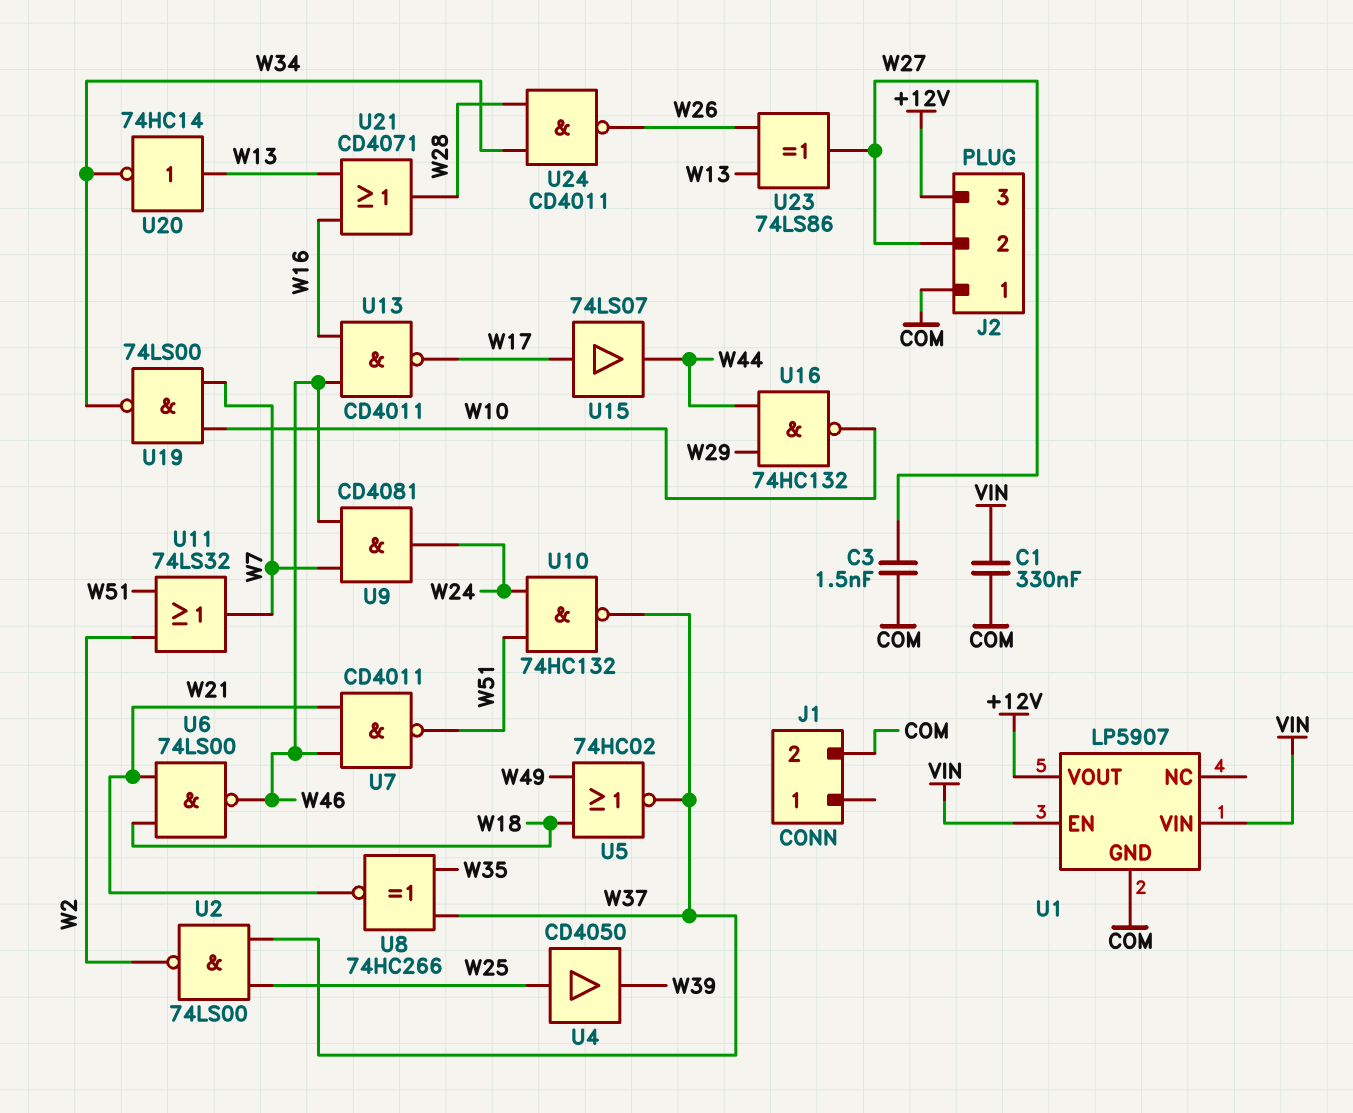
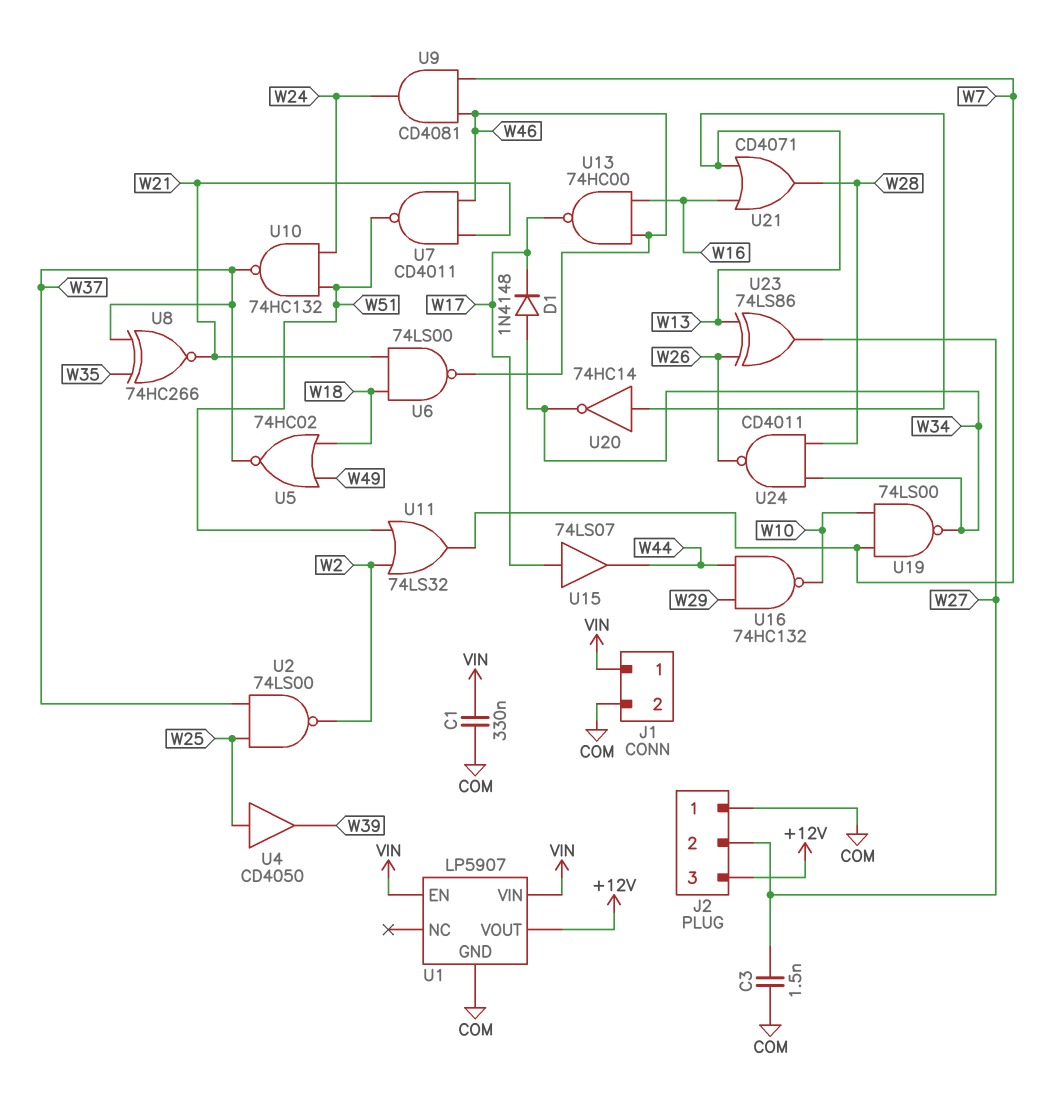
D1: none -> diode 1N4148 (A W34, K W17)
J1 pin 1: none -> VIN
U13: NAND CD4011 (in W16, in W46, out W17) -> NAND 74HC00 (in W16, in W46, out W17)

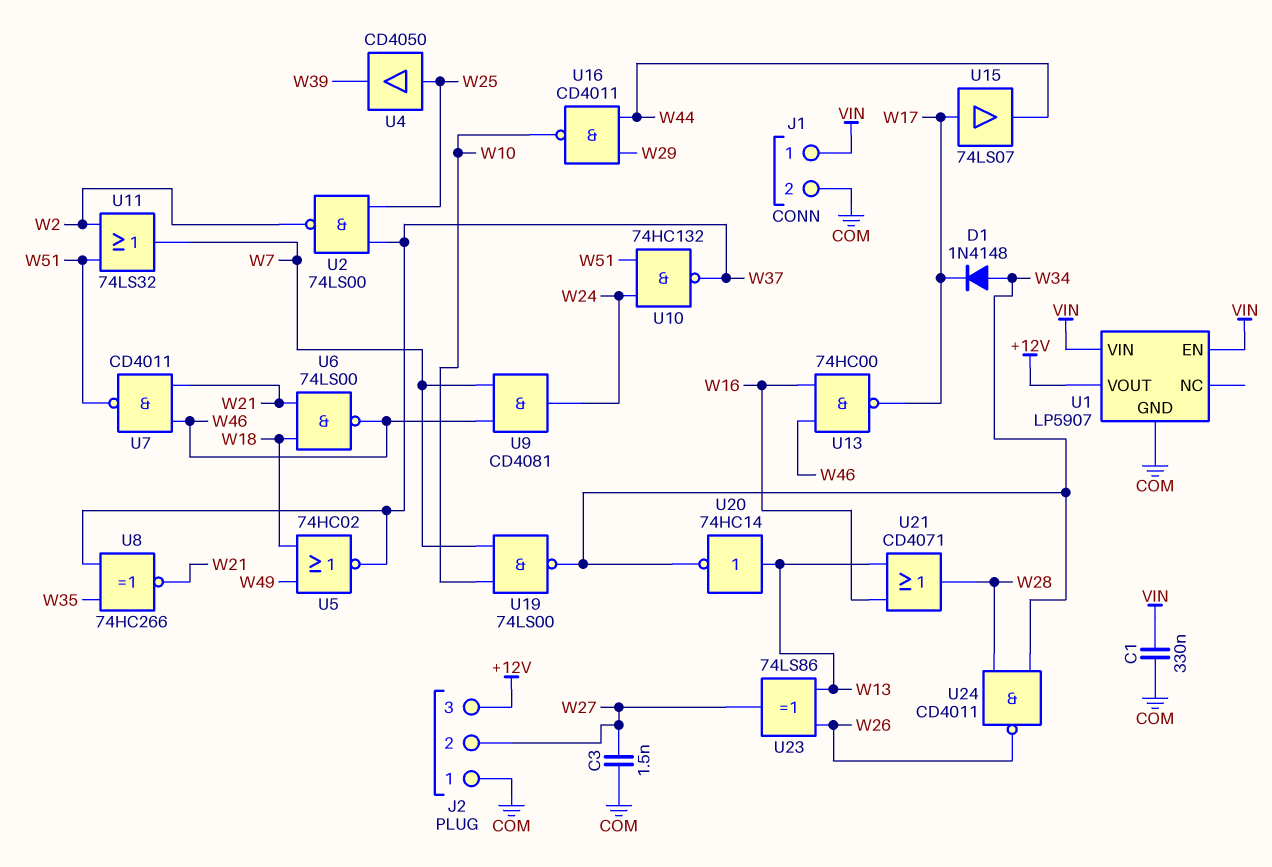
U16: NAND 74HC132 (in W29, in W44, out W10) -> NAND CD4011 (in W29, in W44, out W10)

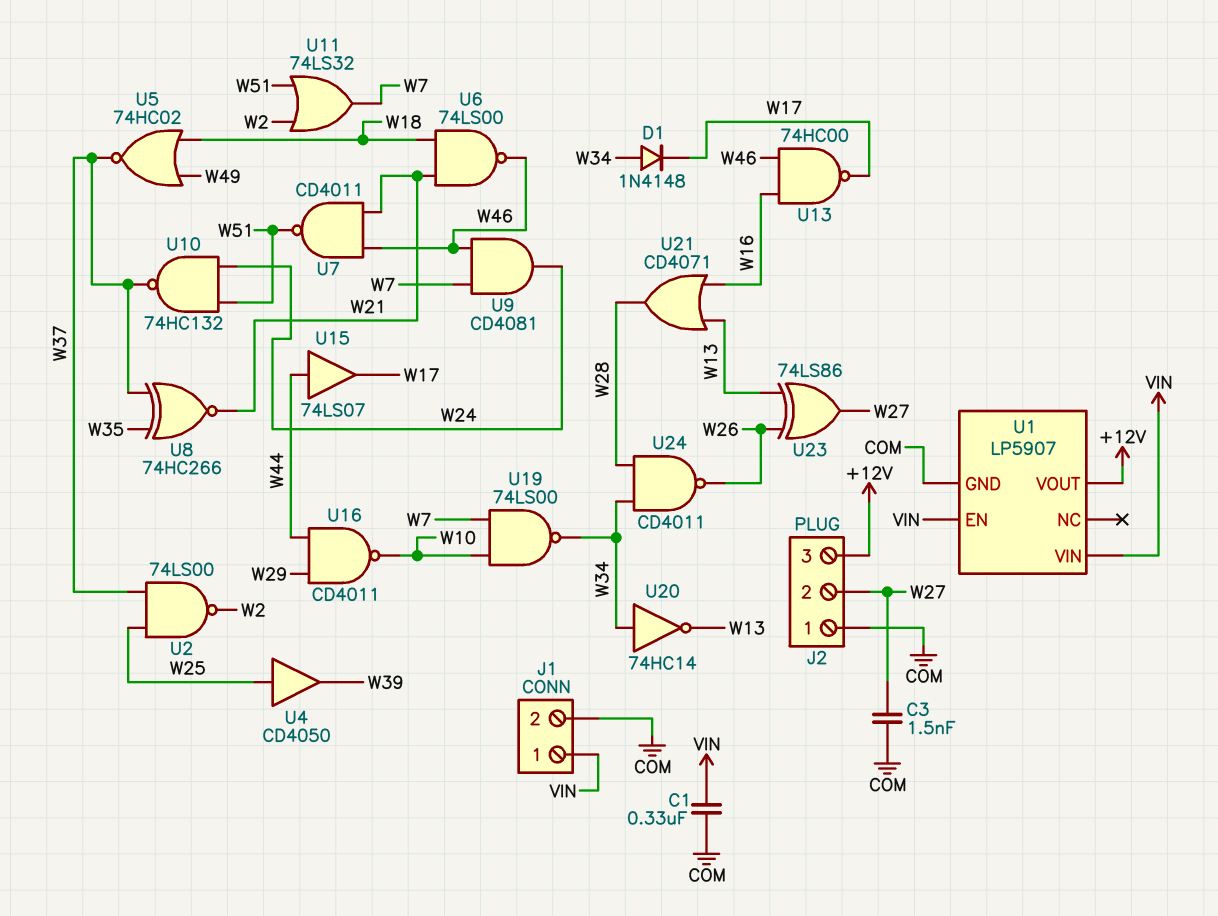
U15: buffer 74LS07 (in W17, out W44) -> buffer 74LS07 (in W44, out W17)
U20: NOT 74HC14 (in W13, out W34) -> NOT 74HC14 (in W34, out W13)

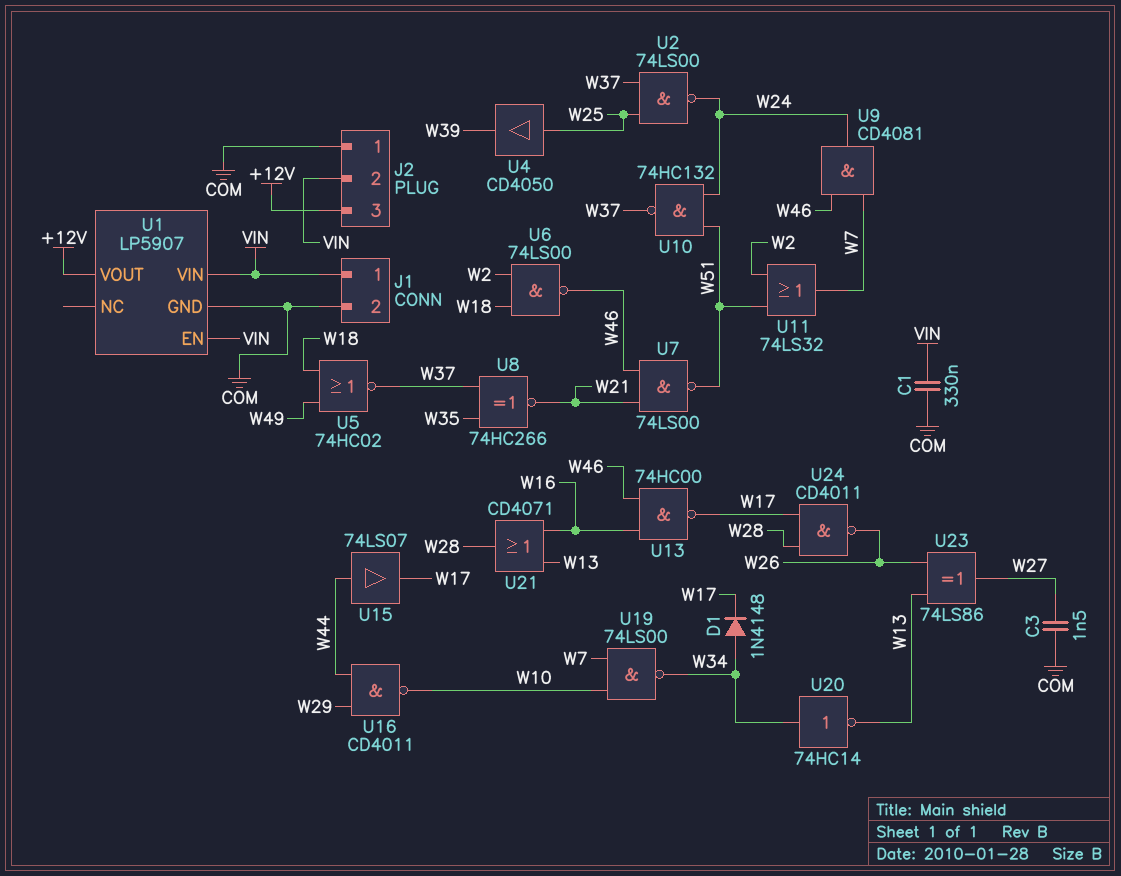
J2 pin 2: W27 -> VIN
U2: NAND 74LS00 (in W25, in W37, out W2) -> NAND 74LS00 (in W25, in W37, out W24)
U6: NAND 74LS00 (in W18, in W21, out W46) -> NAND 74LS00 (in W2, in W18, out W46)
U7: NAND CD4011 (in W21, in W46, out W51) -> NAND 74LS00 (in W21, in W46, out W51)
U24: NAND CD4011 (in W28, in W34, out W26) -> NAND CD4011 (in W17, in W28, out W26)

